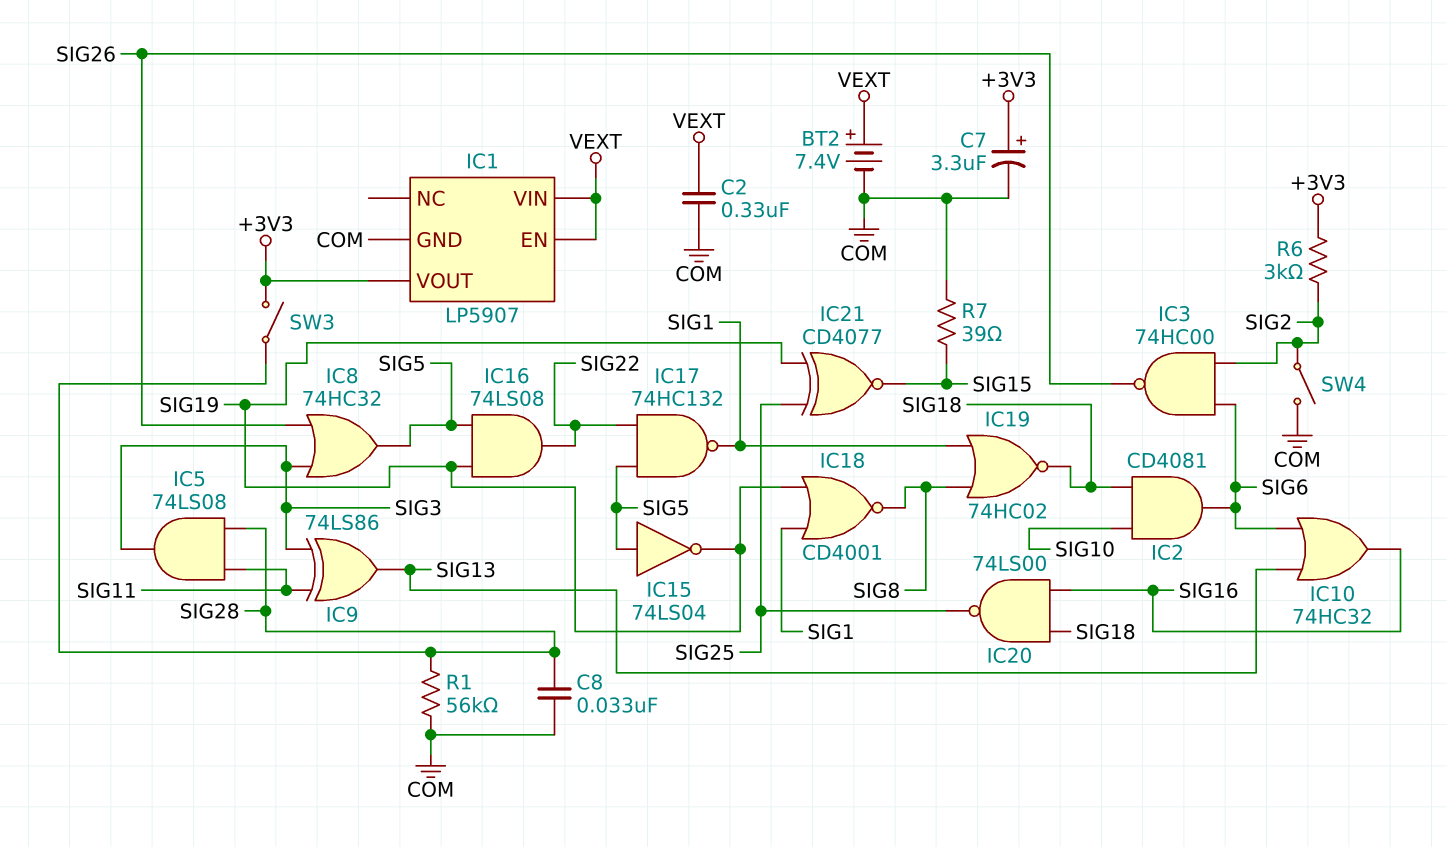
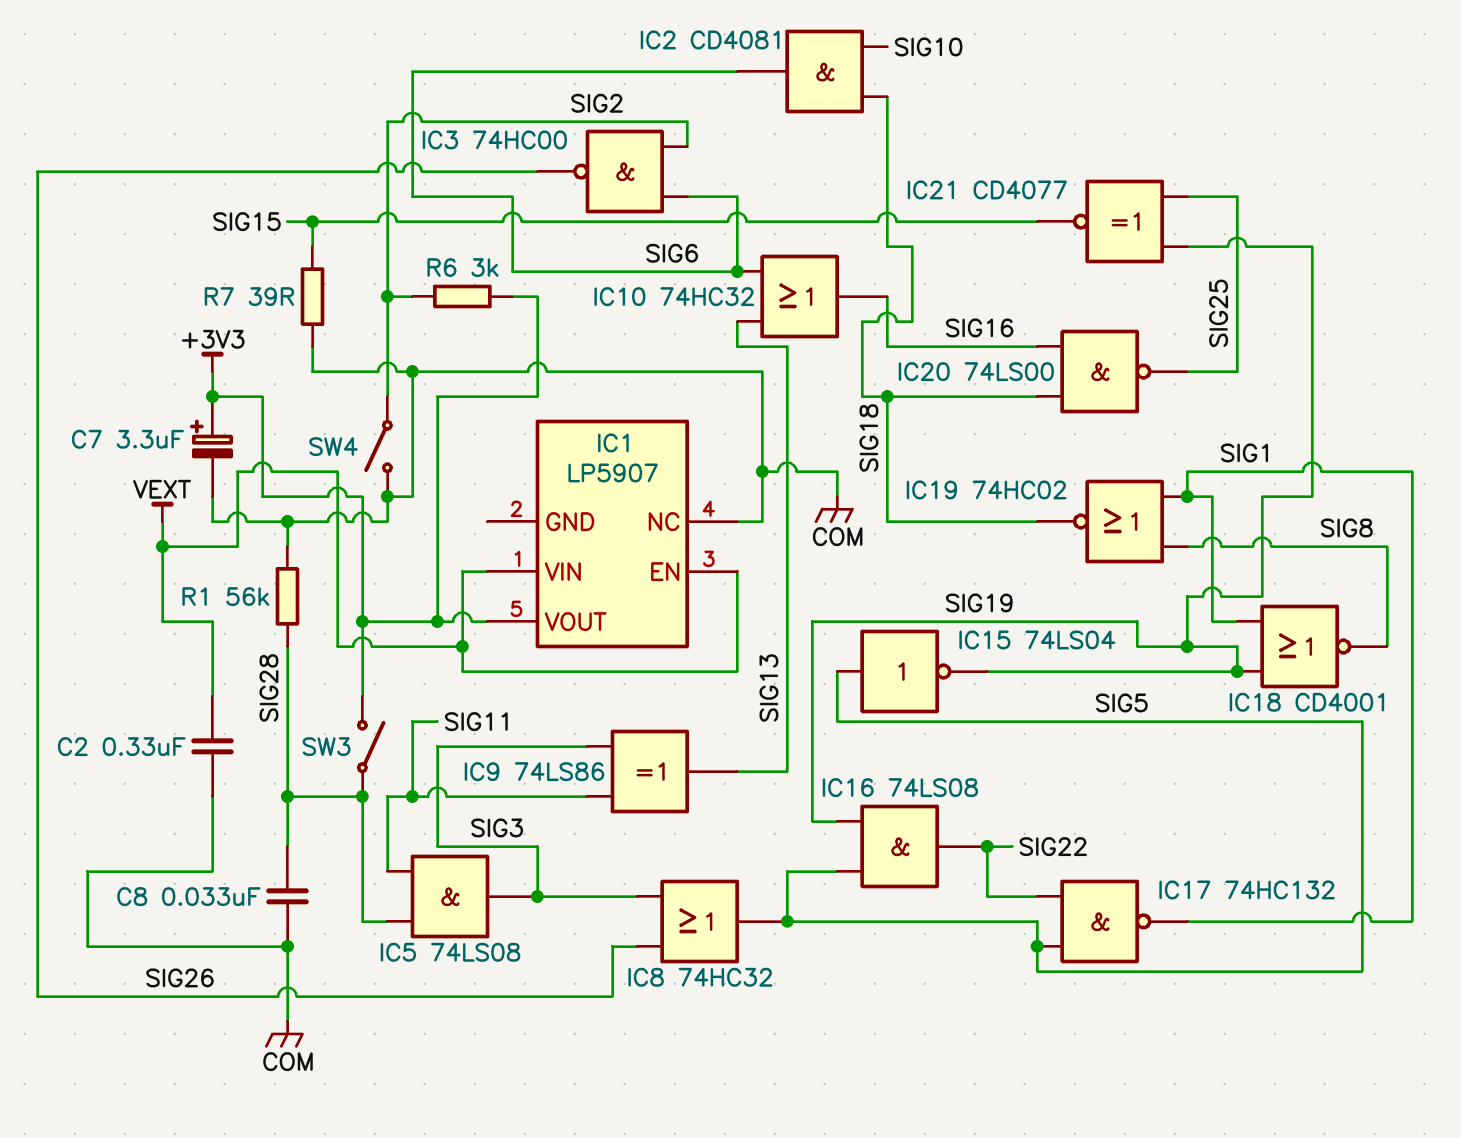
BT2: 7.4V (plus VEXT, minus COM) -> none
IC1 pin GND: COM -> none
IC1 pin NC: none -> COM

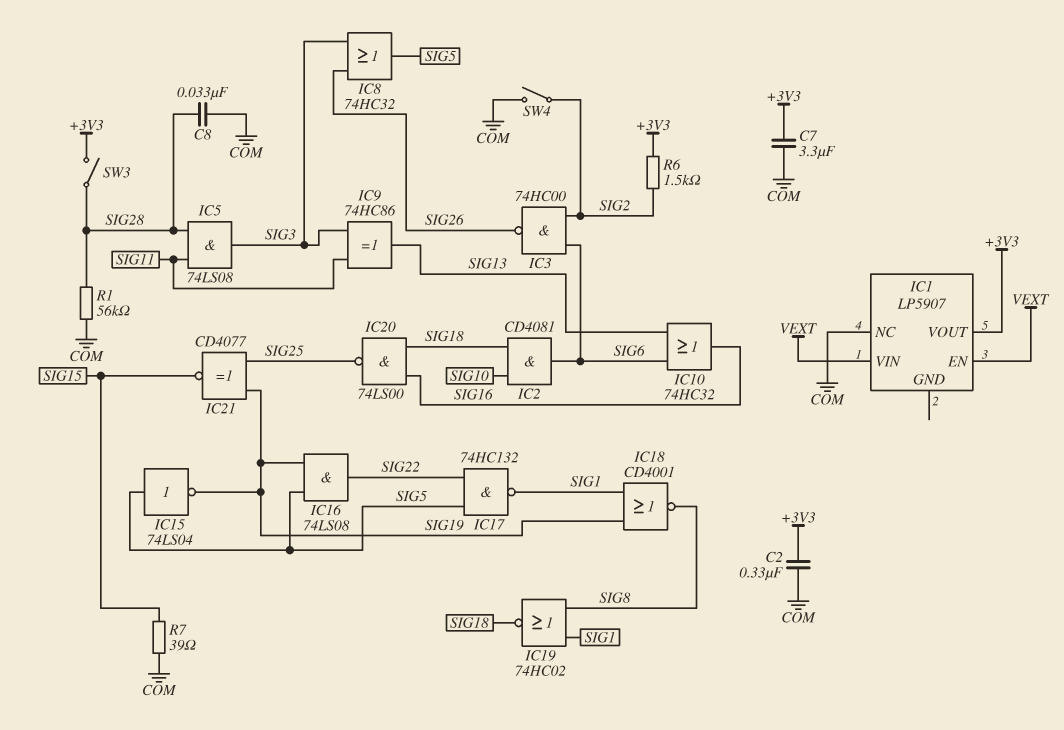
C2: 330nF (COM, VEXT) -> 330nF (+3V3, COM)
C7: 3.3uF (plus +3V3, minus COM) -> 3.3uF (+3V3, COM)
IC9: XOR 74LS86 (in SIG3, in SIG11, out SIG13) -> XOR 74HC86 (in SIG3, in SIG11, out SIG13)
R6: 3k (+3V3, SIG2) -> 1.5k (+3V3, SIG2)

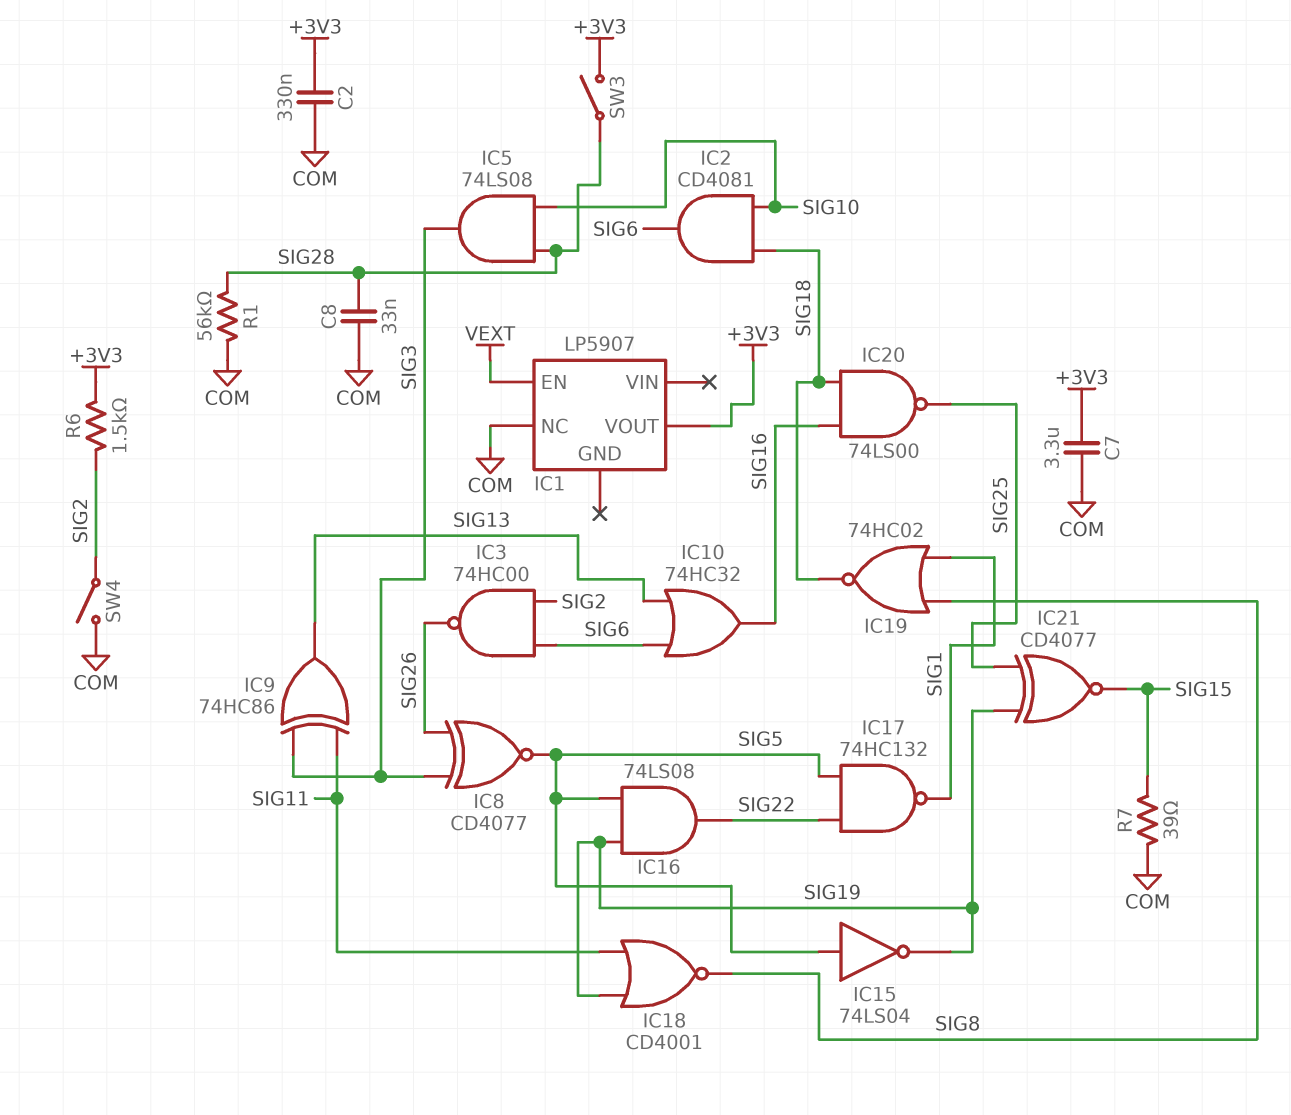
IC1 pin VIN: VEXT -> none
IC5: AND 74LS08 (in SIG11, in SIG28, out SIG3) -> AND 74LS08 (in SIG10, in SIG28, out SIG3)
IC8: OR 74HC32 (in SIG3, in SIG26, out SIG5) -> XNOR CD4077 (in SIG3, in SIG26, out SIG5)
IC18: NOR CD4001 (in SIG1, in SIG19, out SIG8) -> NOR CD4001 (in SIG11, in SIG19, out SIG8)

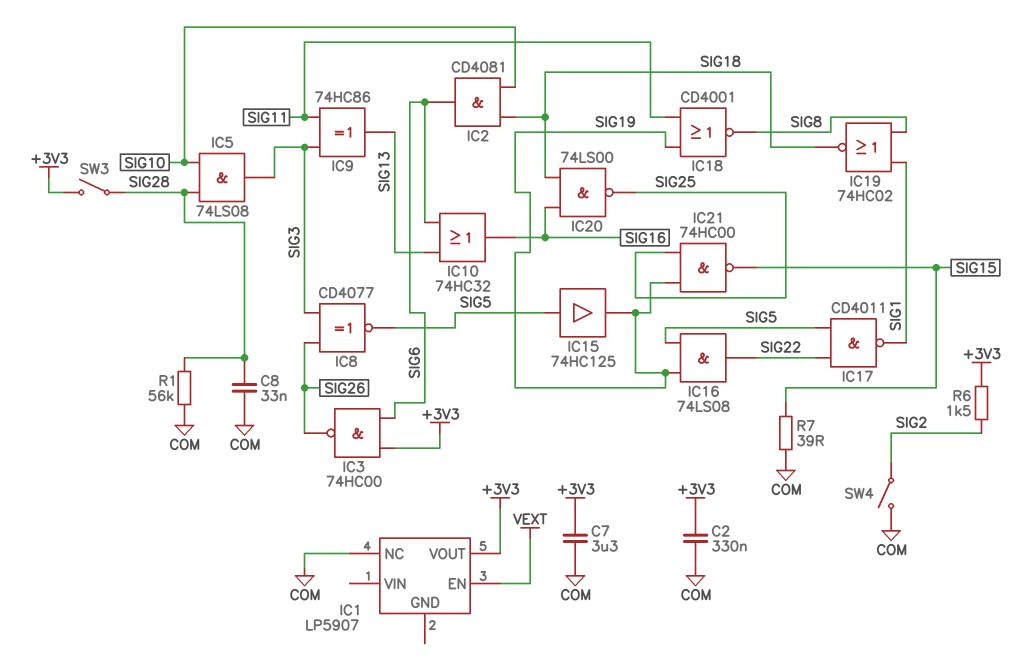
IC3: NAND 74HC00 (in SIG2, in SIG6, out SIG26) -> NAND 74HC00 (in +3V3, in SIG6, out SIG26)
IC15: NOT 74LS04 (in SIG5, out SIG19) -> buffer 74HC125 (in SIG5, out SIG19)
IC17: NAND 74HC132 (in SIG5, in SIG22, out SIG1) -> NAND CD4011 (in SIG5, in SIG22, out SIG1)
IC21: XNOR CD4077 (in SIG19, in SIG25, out SIG15) -> NAND 74HC00 (in SIG19, in SIG25, out SIG15)

